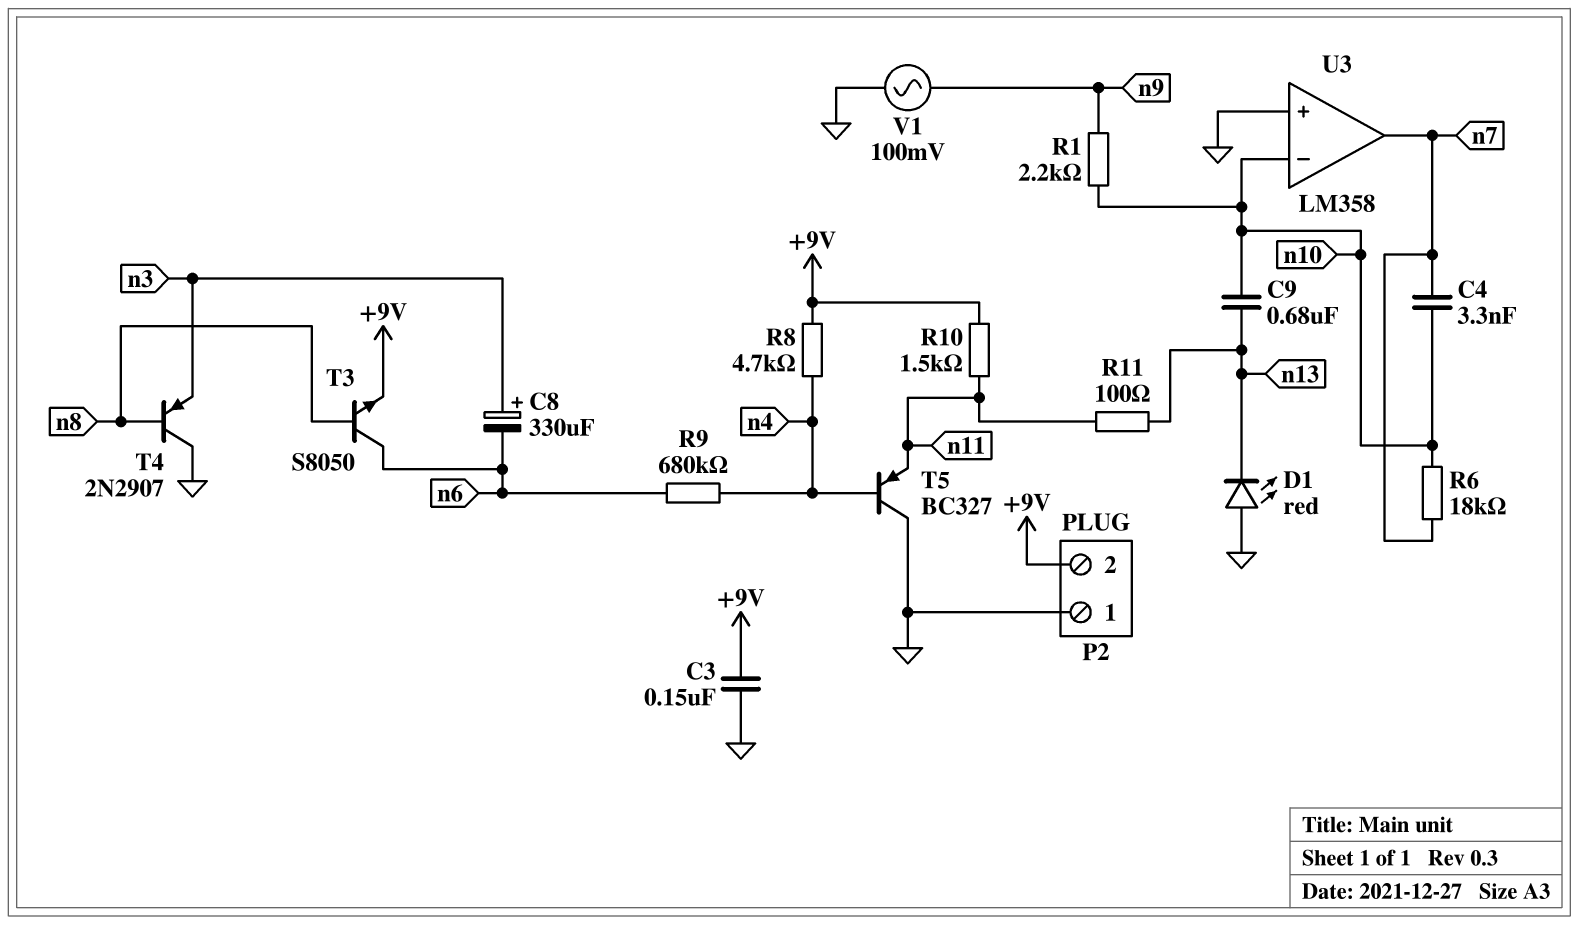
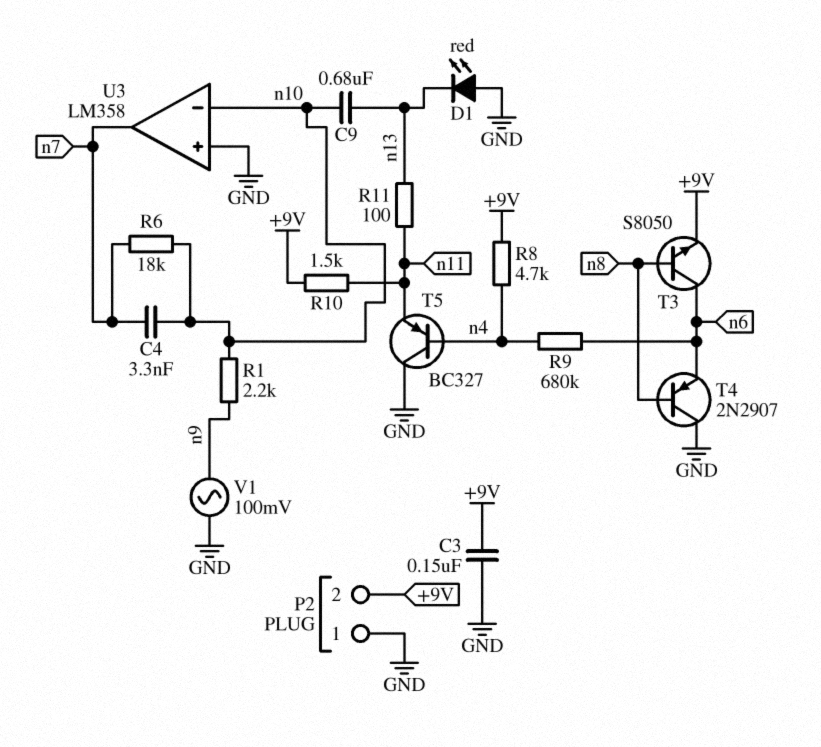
C8: 330uF (plus n3, minus n6) -> none
T4: PNP 2N2907 (B n8, C GND, E n3) -> PNP 2N2907 (B n8, C GND, E n6)

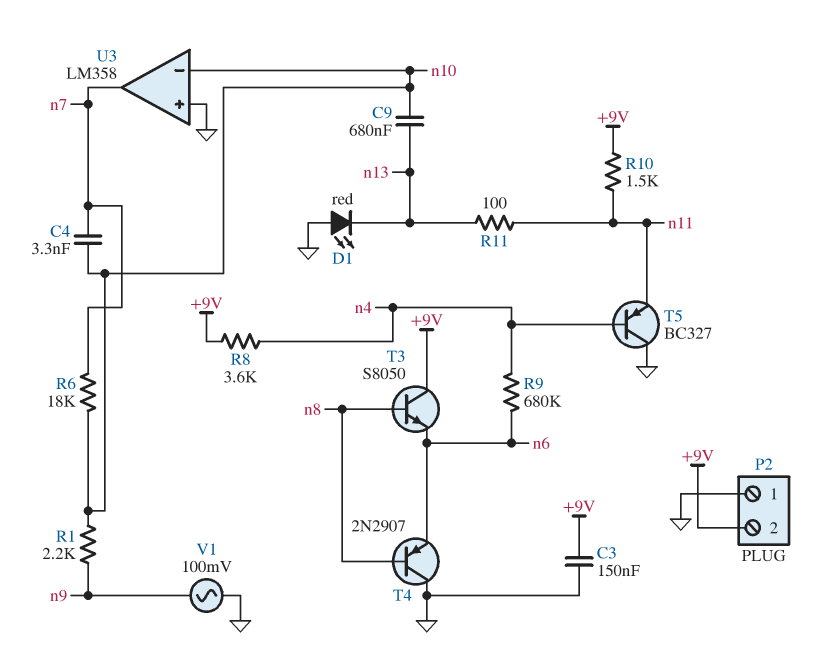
R8: 4.7k (+9V, n4) -> 3.6k (+9V, n4)
T3: NPN S8050 (B n8, C n6, E +9V) -> NPN S8050 (B n8, C +9V, E n6)

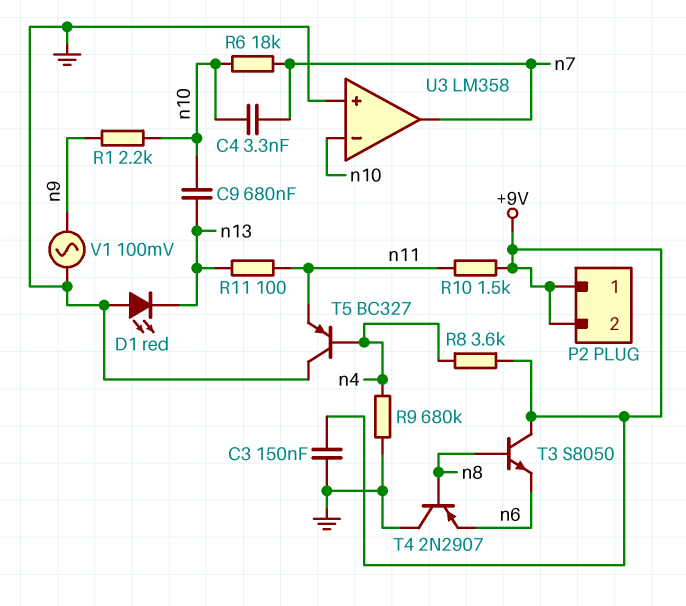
P2 pin 1: GND -> +9V
R9: 680k (n4, n6) -> 680k (GND, n4)

